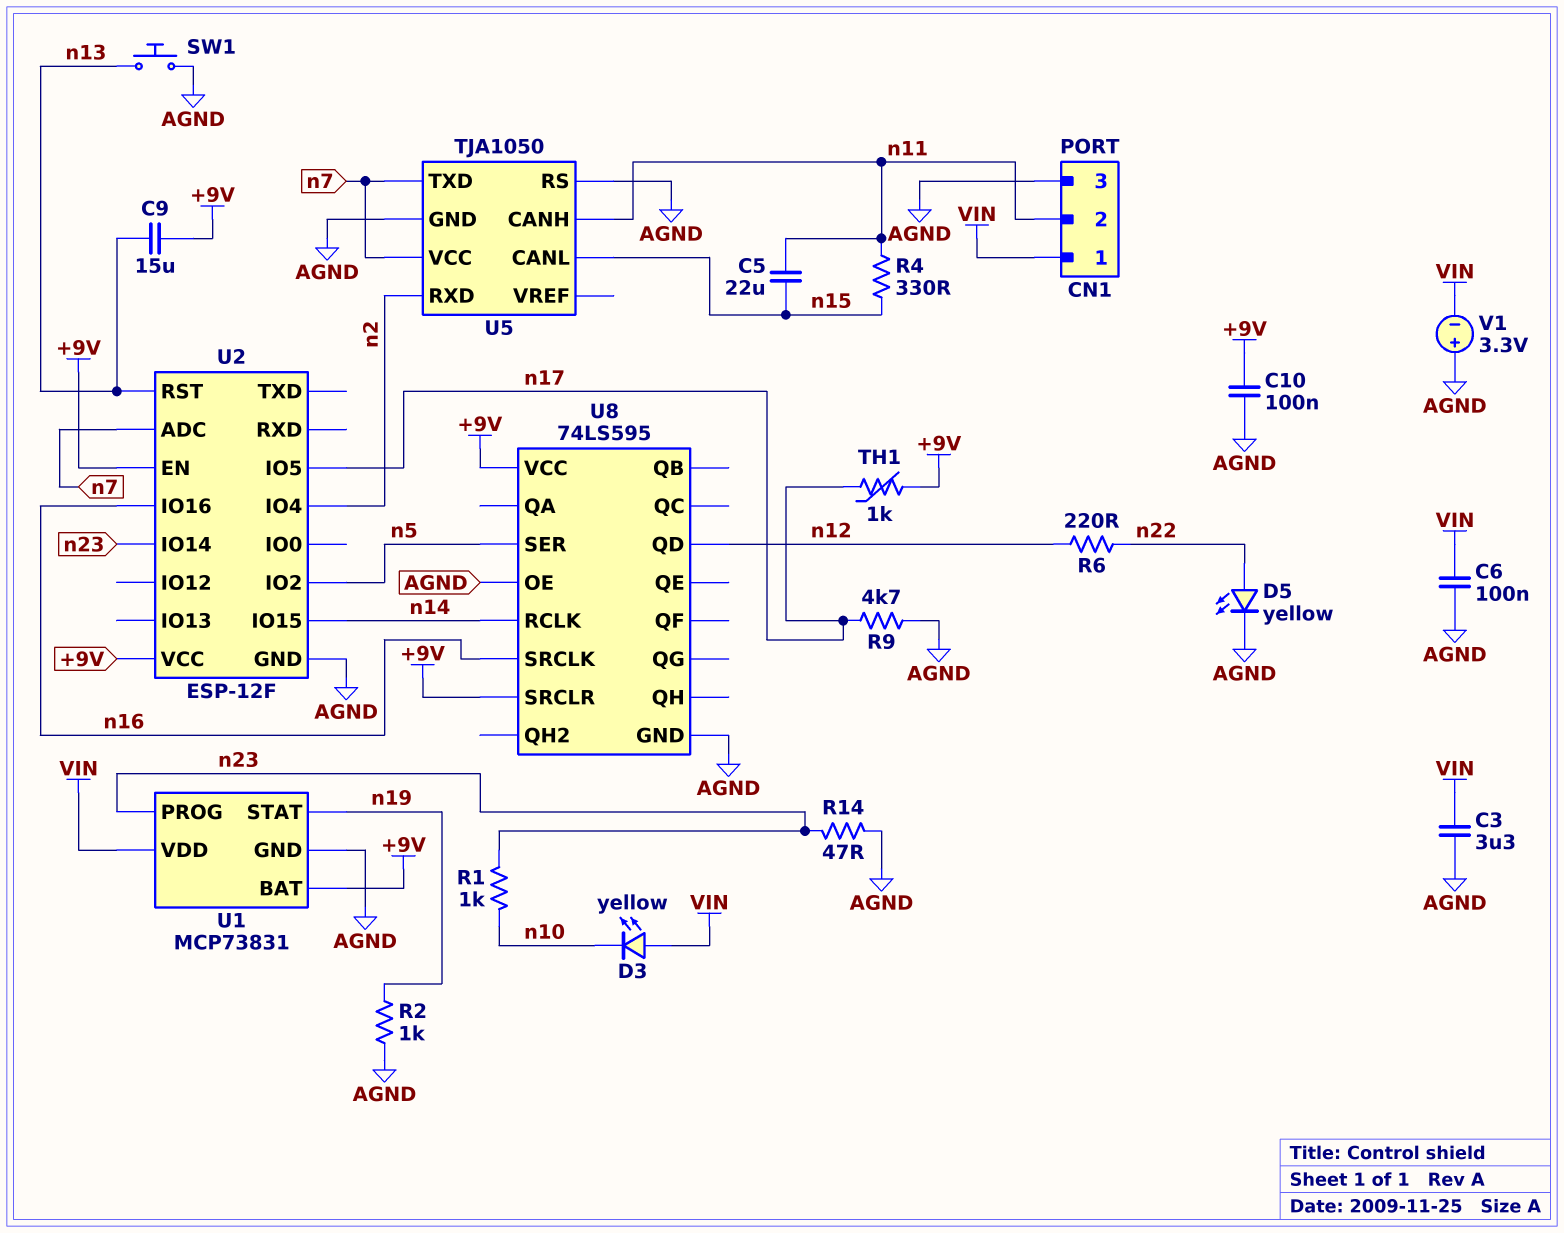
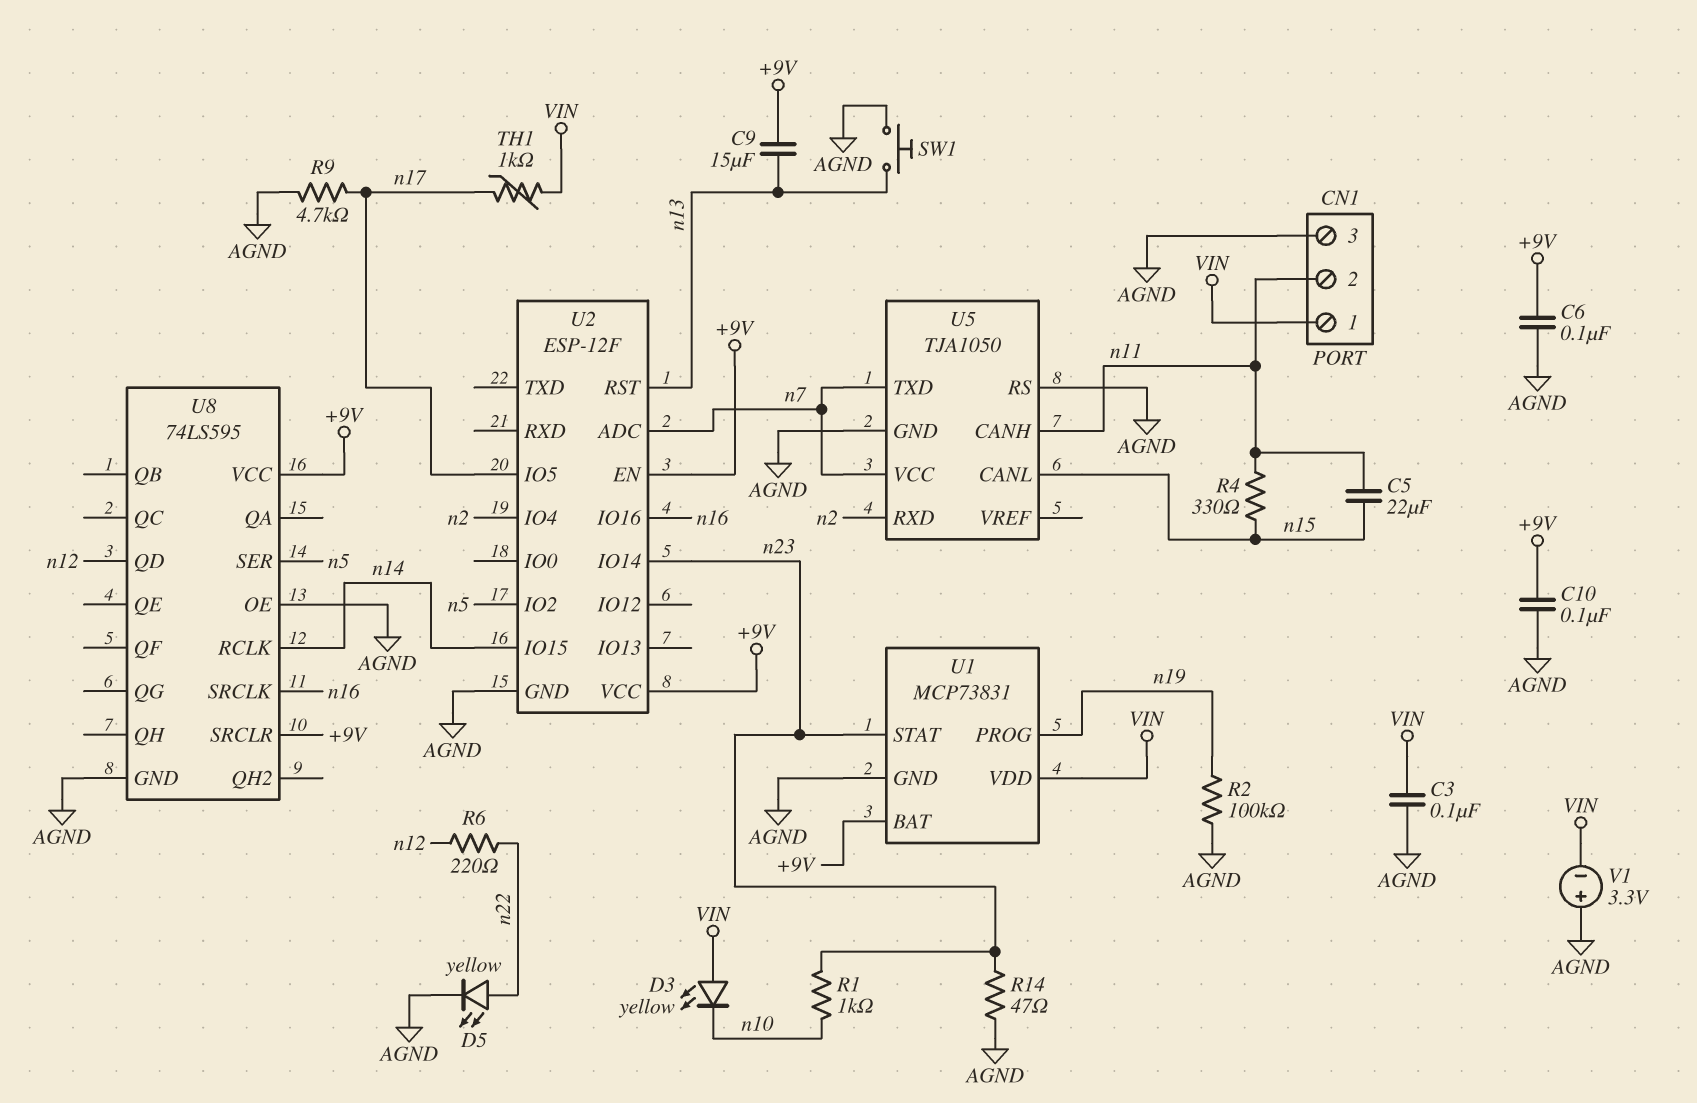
C3: 3.3uF (AGND, VIN) -> 100nF (AGND, VIN)
C6: 100nF (AGND, VIN) -> 100nF (+9V, AGND)
R2: 1k (AGND, n19) -> 100k (AGND, n19)
TH1: 1k (+9V, n17) -> 1k (VIN, n17)
U1 pin PROG: n23 -> n19
U1 pin STAT: n19 -> n23

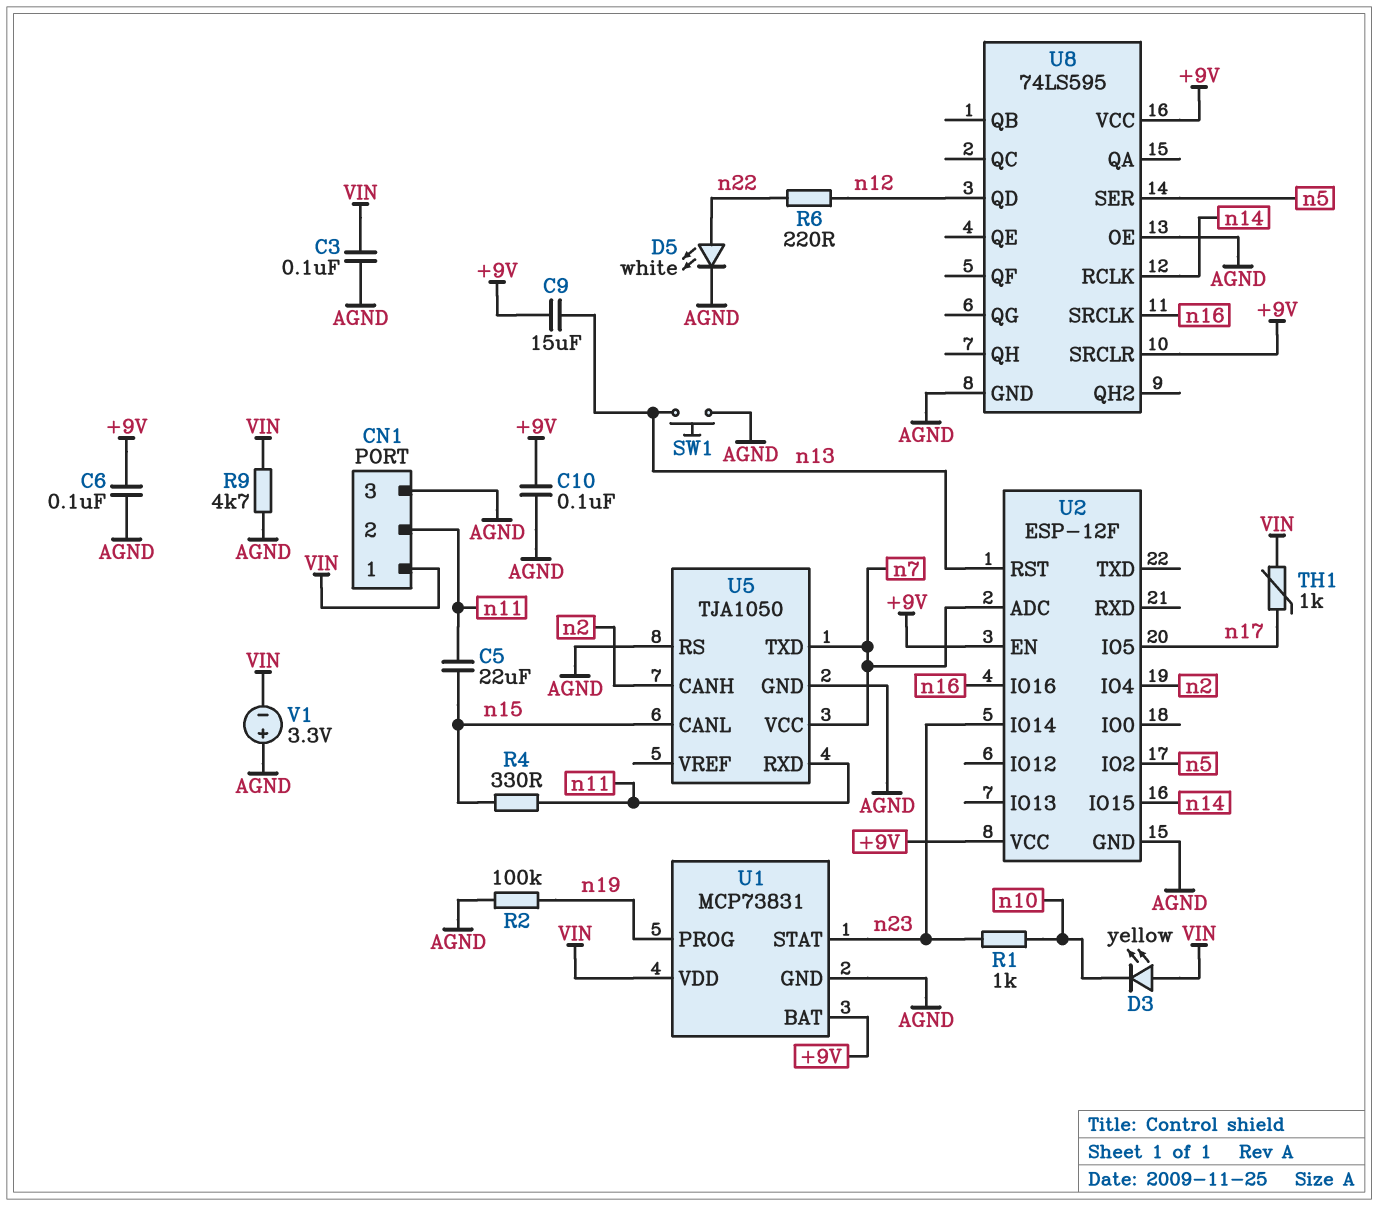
D5: LED yellow (A n22, K AGND) -> LED white (A n22, K AGND)
R9: 4.7k (AGND, n17) -> 4.7k (AGND, VIN)
R14: 47 (AGND, n23) -> none
U5 pin CANH: n11 -> n2
U5 pin RXD: n2 -> n11

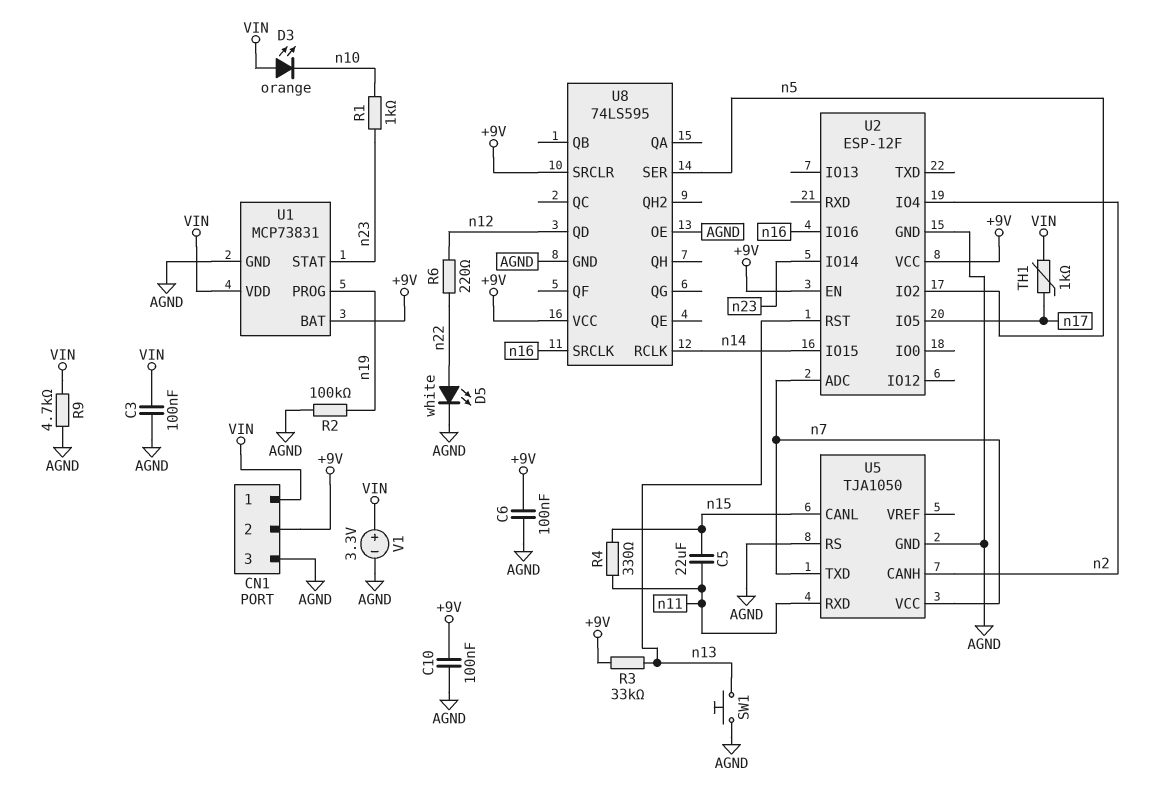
C9: 15uF (+9V, n13) -> none
CN1 pin 2: n11 -> +9V
D3: LED yellow (A VIN, K n10) -> LED orange (A VIN, K n10)
R3: none -> 33k (+9V, n13)
V1: 3.3V (plus AGND, minus VIN) -> 3.3V (plus VIN, minus AGND)

